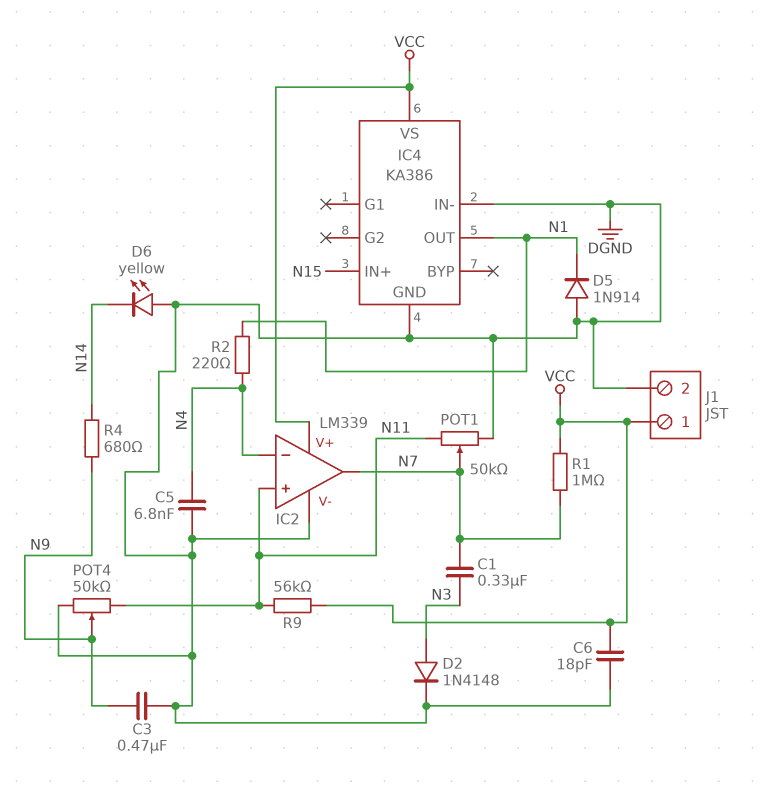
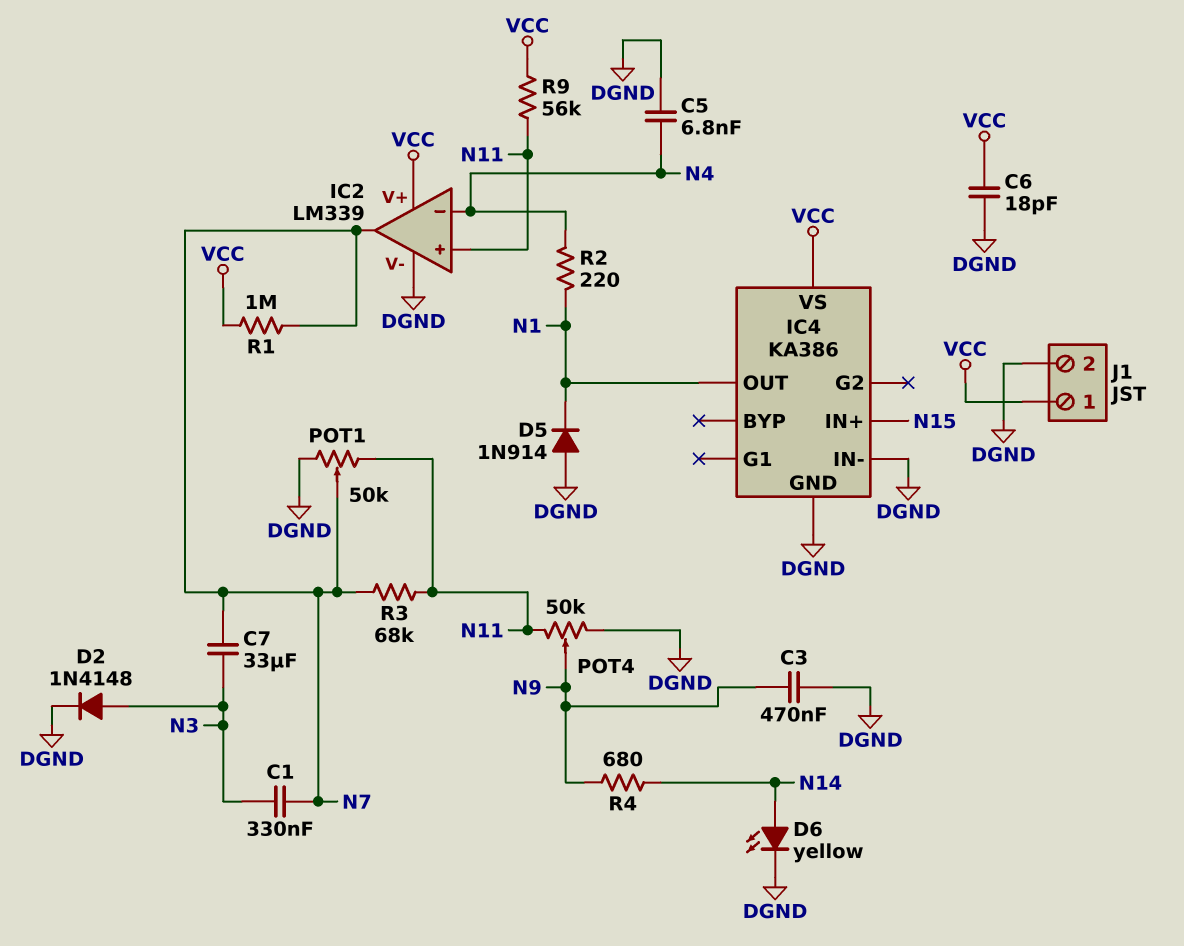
C7: none -> 33uF (N3, N7)
D6: LED yellow (A DGND, K N14) -> LED yellow (A N14, K DGND)
R3: none -> 68k (N7, N11)

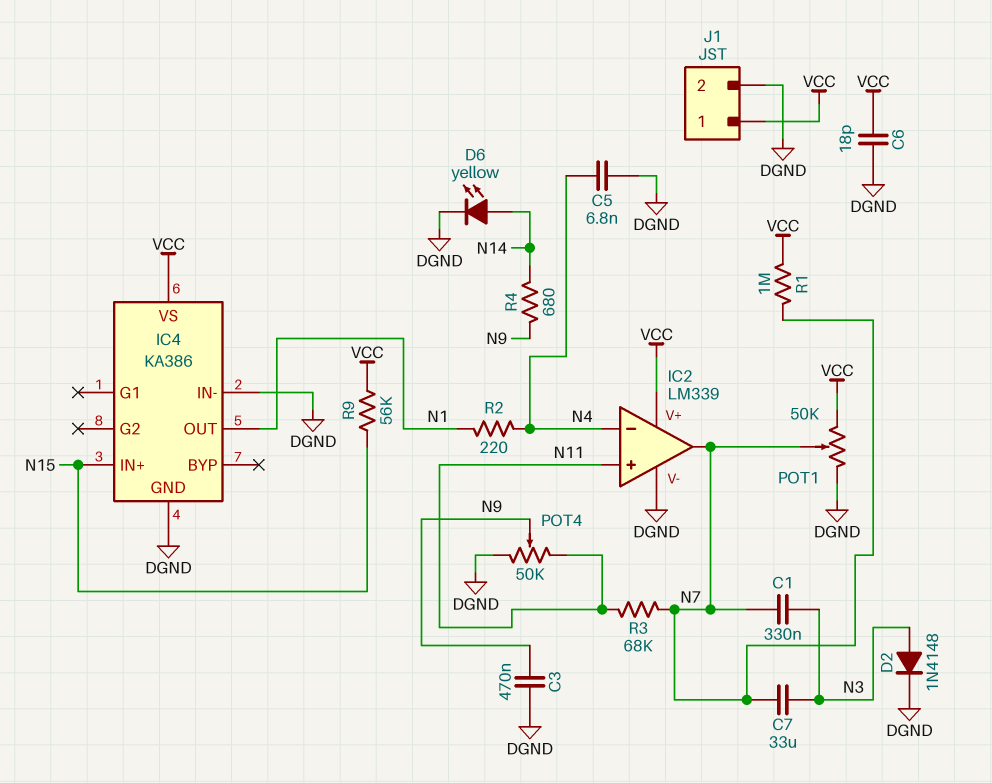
D5: diode 1N914 (A DGND, K N1) -> none
POT1: 50k (DGND, N11, wiper N7) -> 50k (DGND, VCC, wiper N7)
R9: 56k (N11, VCC) -> 56k (N15, VCC)

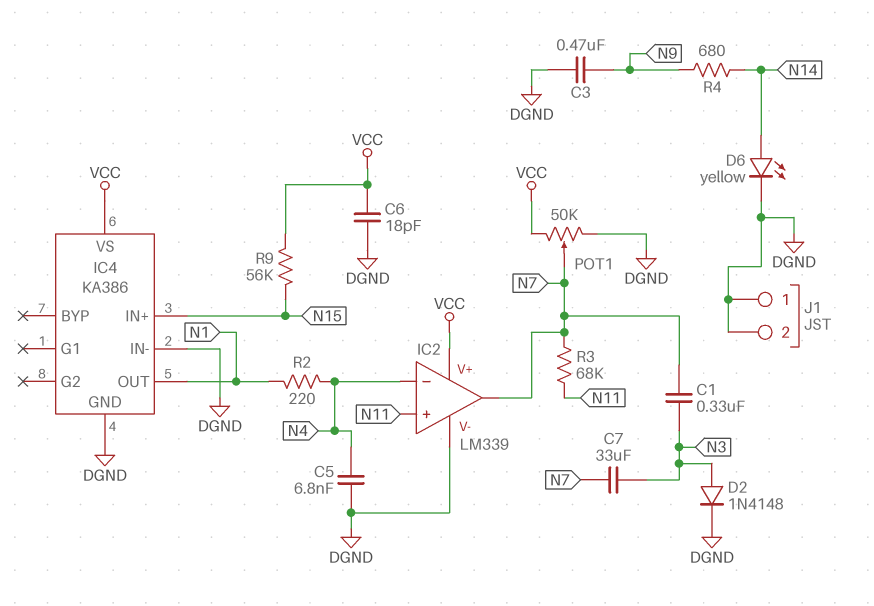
J1 pin 1: VCC -> DGND
POT4: 50k (DGND, N11, wiper N9) -> none
R1: 1M (N7, VCC) -> none

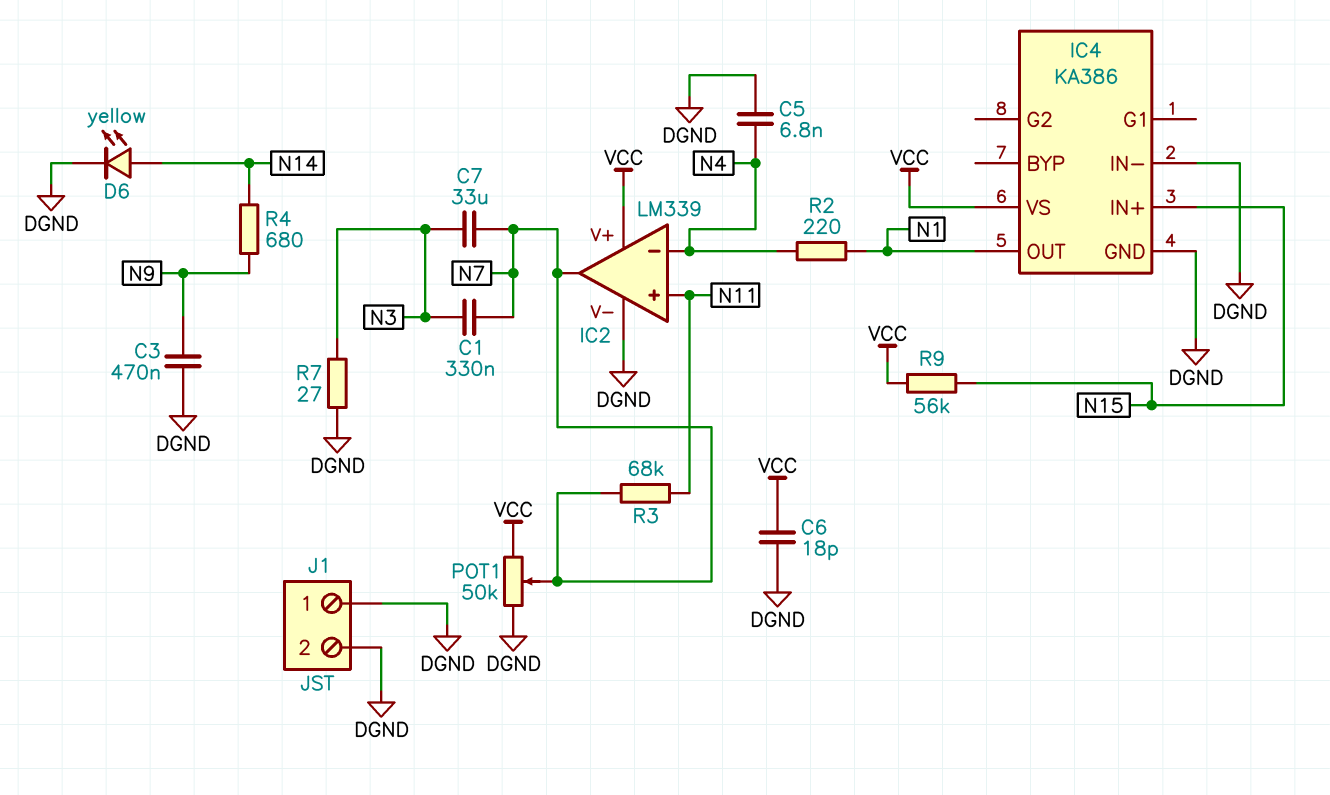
D2: diode 1N4148 (A N3, K DGND) -> none
R7: none -> 27 (DGND, N3)

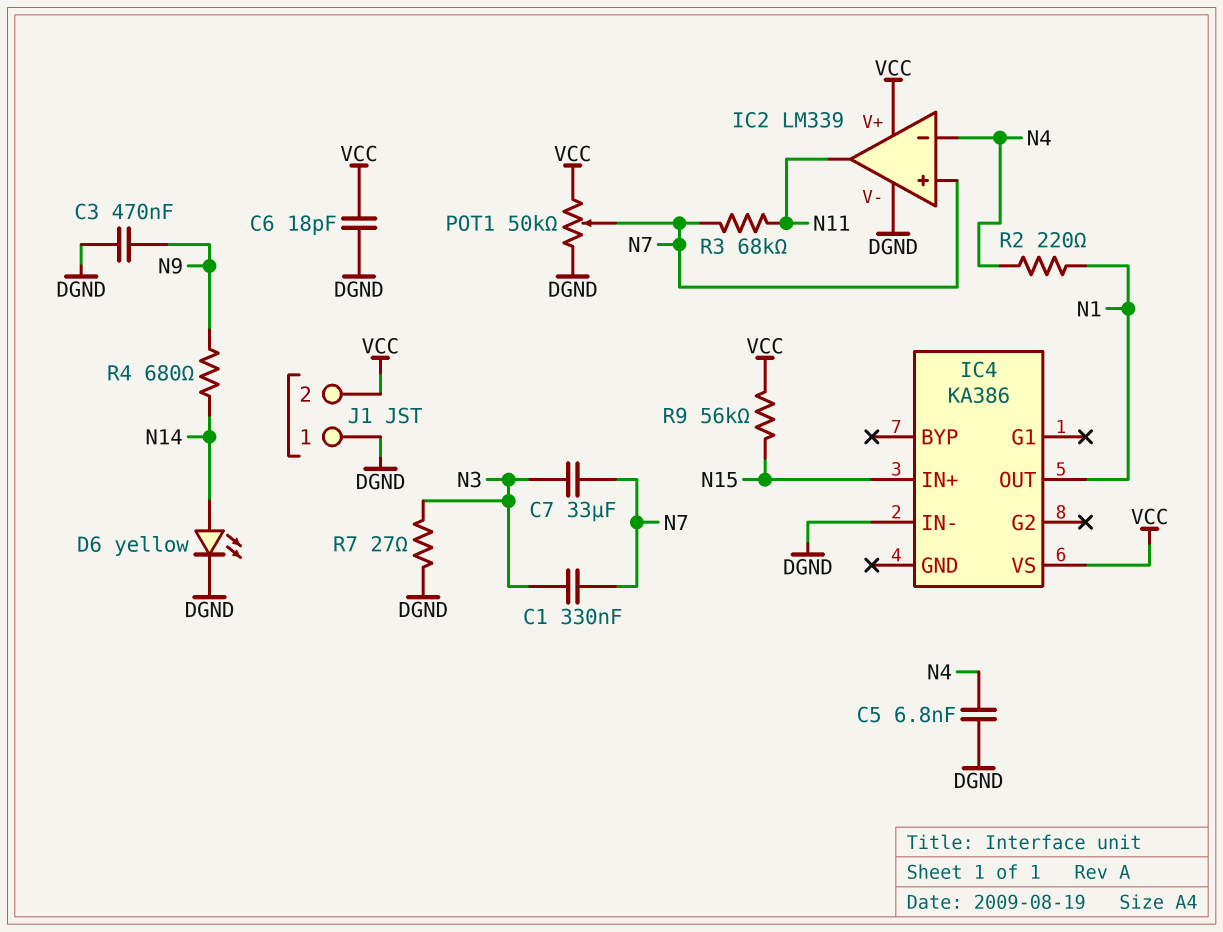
IC2 pin in+: N11 -> N7
IC2 pin out: N7 -> N11
IC4 pin GND: DGND -> none
J1 pin 2: DGND -> VCC

